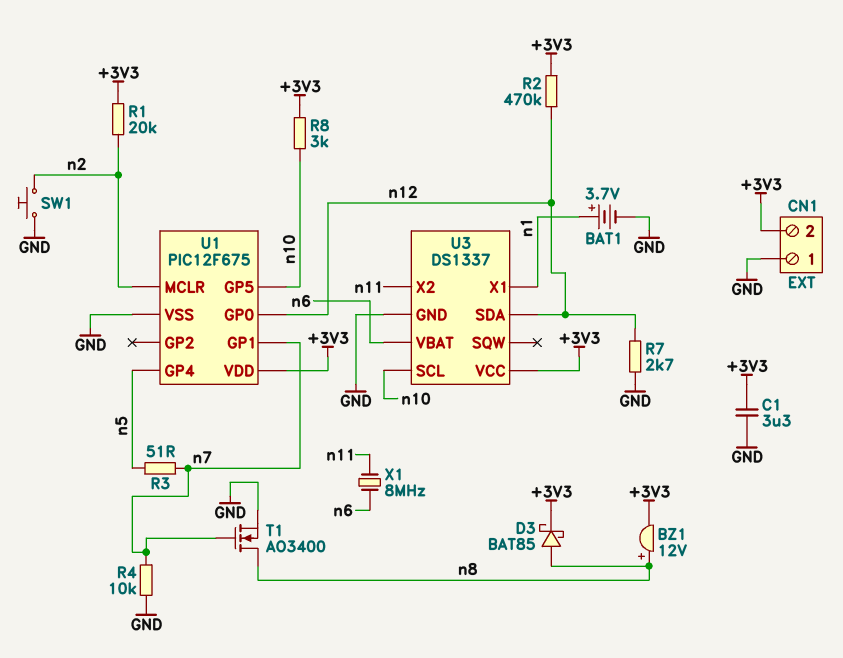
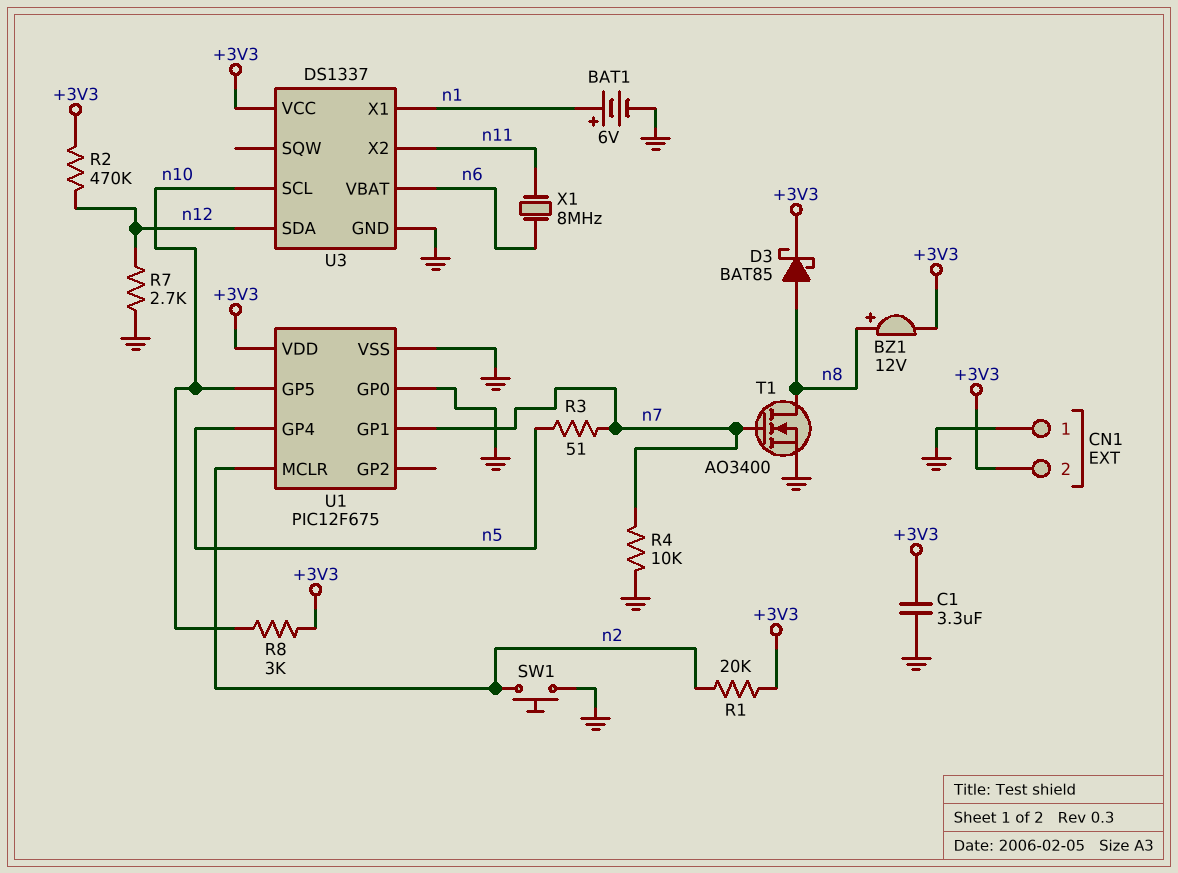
BAT1: 3.7V (plus n1, minus GND) -> 6V (plus n1, minus GND)
U1 pin GP0: n12 -> GND

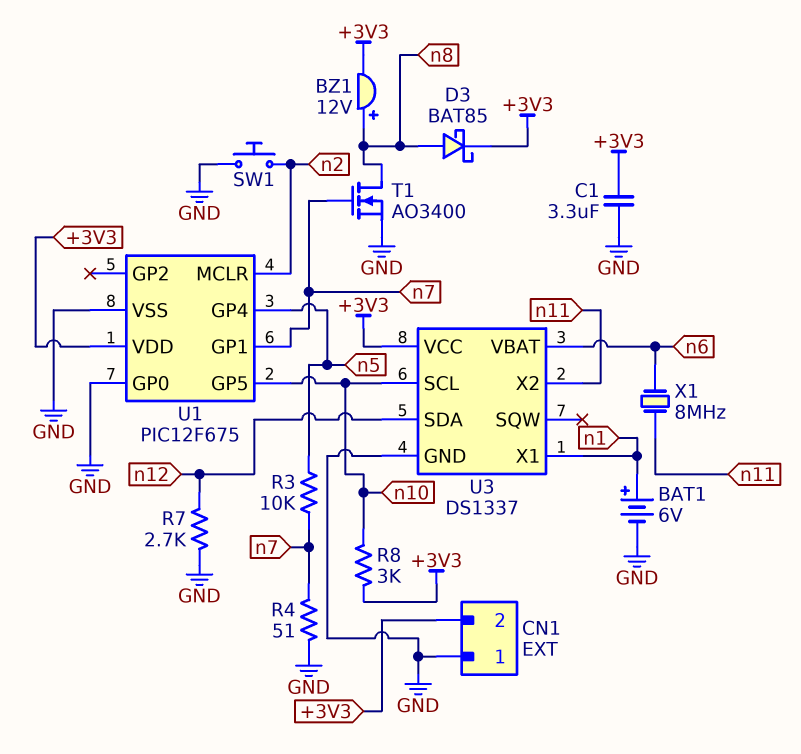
R1: 20k (+3V3, n2) -> none
R2: 470k (+3V3, n12) -> none
R3: 51 (n5, n7) -> 10k (n5, n7)
R4: 10k (GND, n7) -> 51 (GND, n7)

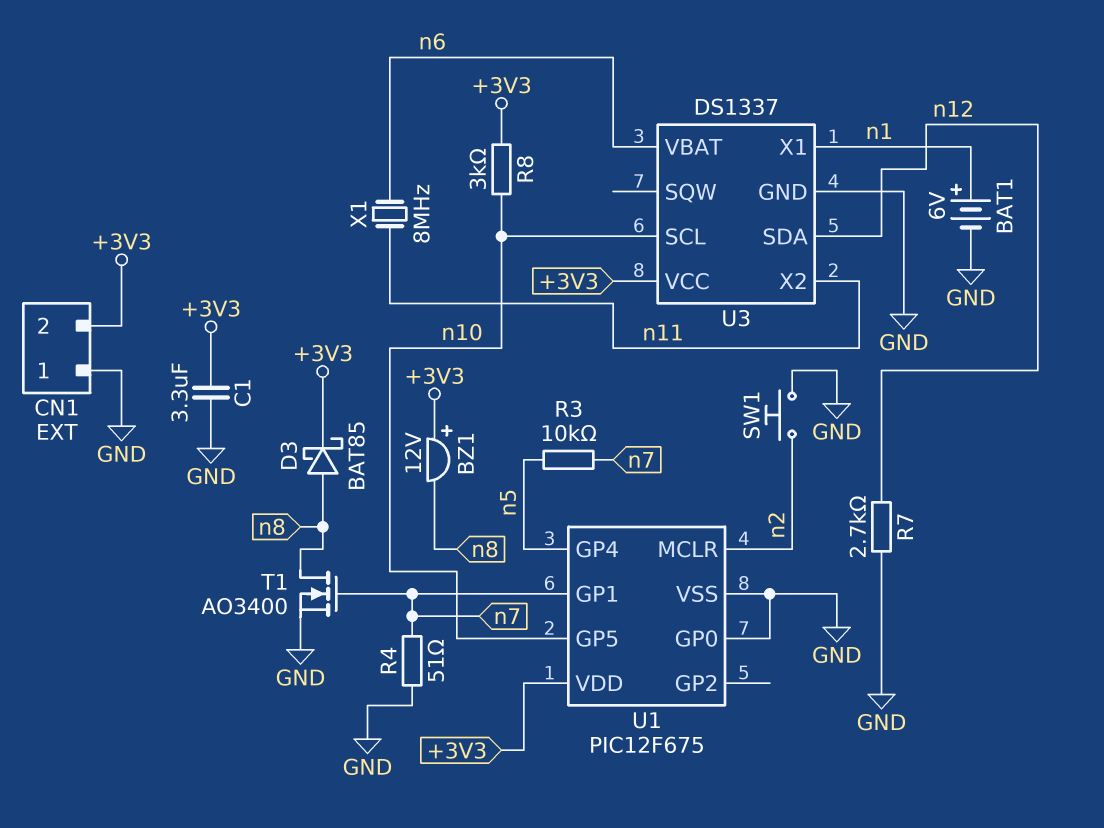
BZ1: buzzer 12V (plus n8, minus +3V3) -> buzzer 12V (plus +3V3, minus n8)

